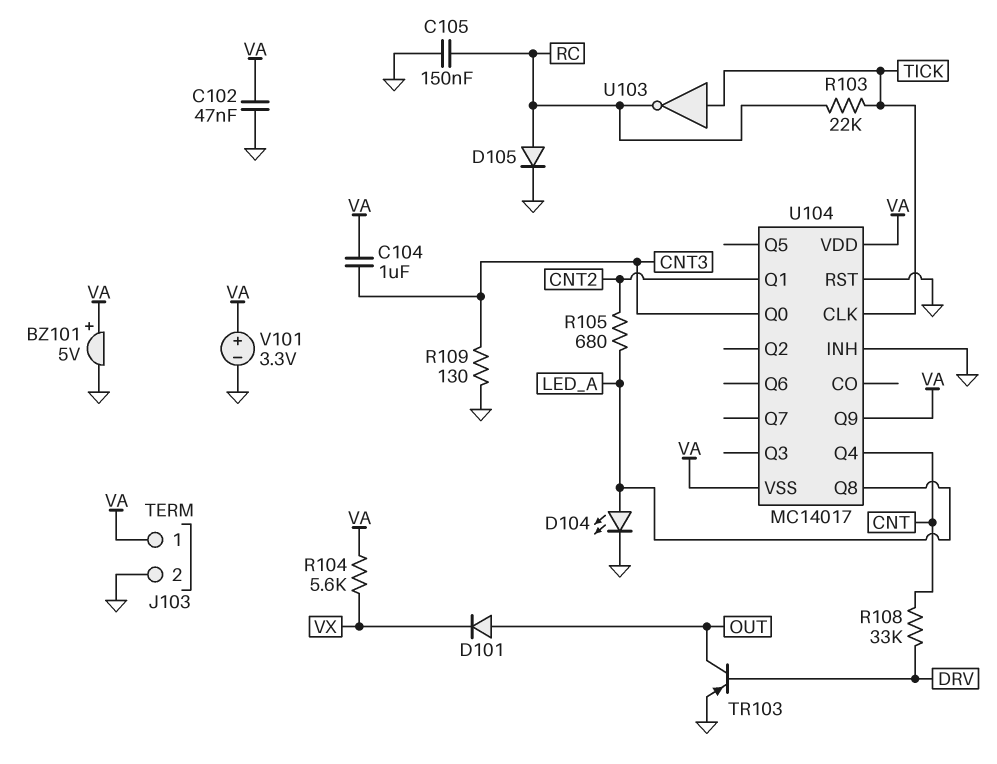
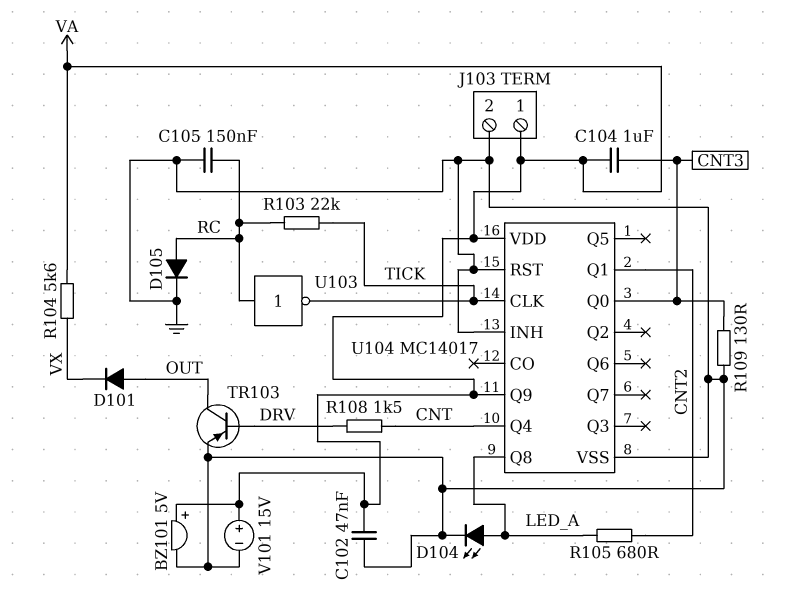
R108: 33k (CNT, DRV) -> 1.5k (CNT, DRV)
U103: NOT (in TICK, out RC) -> NOT (in RC, out TICK)
U104 pin VSS: VA -> GND
V101: 3.3V (plus VA, minus GND) -> 15V (plus VA, minus GND)

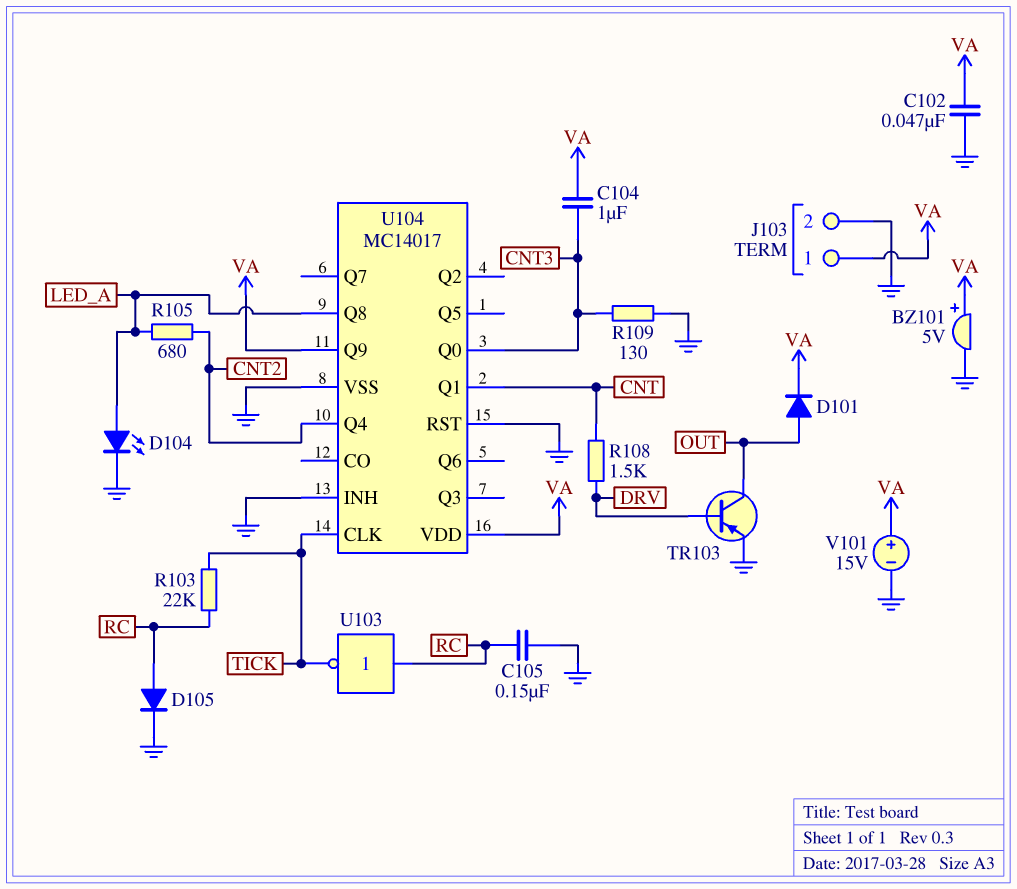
D101: diode (A OUT, K VX) -> diode (A OUT, K VA)
R104: 5.6k (VA, VX) -> none
U104 pin Q1: CNT2 -> CNT
U104 pin Q4: CNT -> CNT2

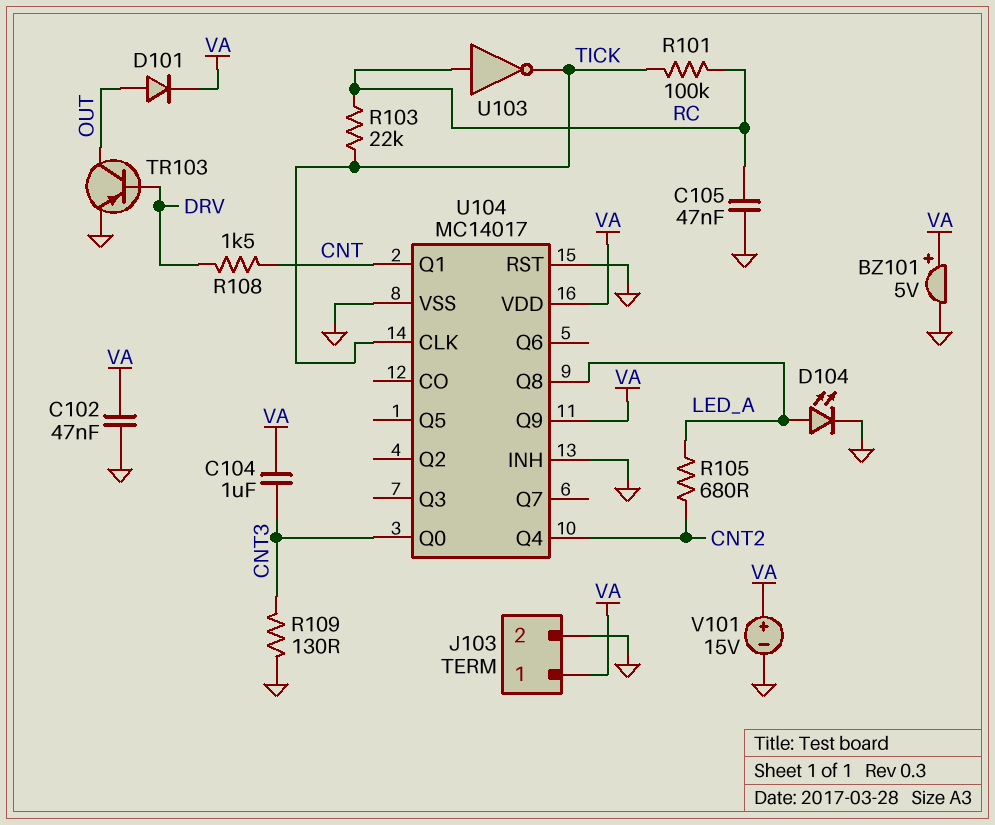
C105: 150nF (GND, RC) -> 47nF (GND, RC)
D105: diode (A RC, K GND) -> none
R101: none -> 100k (RC, TICK)

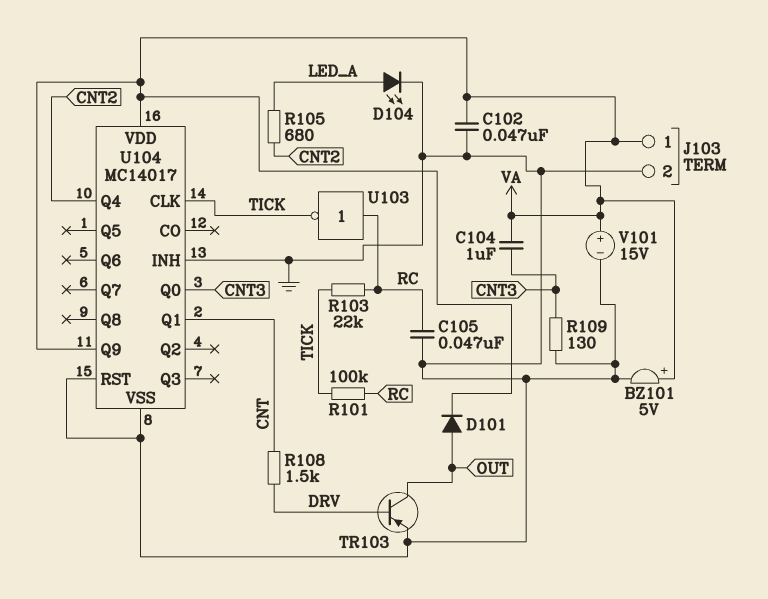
U104 pin Q8: LED_A -> none

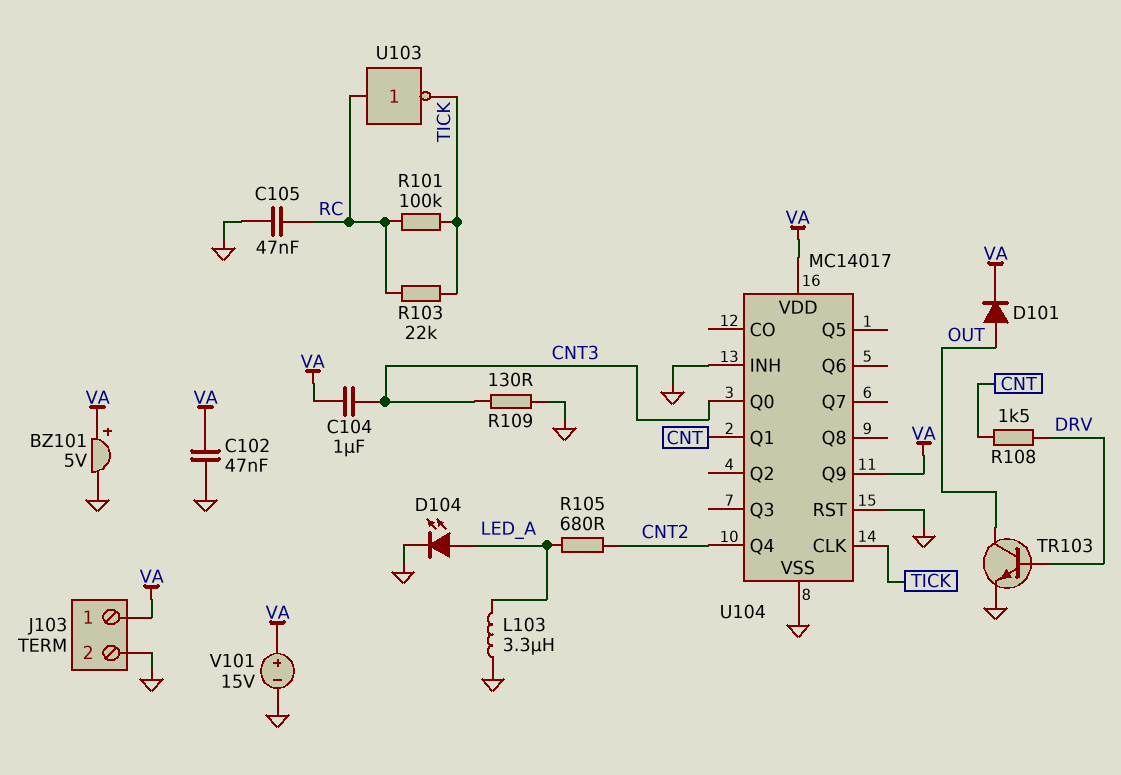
L103: none -> 3.3uH (GND, LED_A)
TR103: PNP (B DRV, C OUT, E GND) -> NPN (B DRV, C OUT, E GND)

